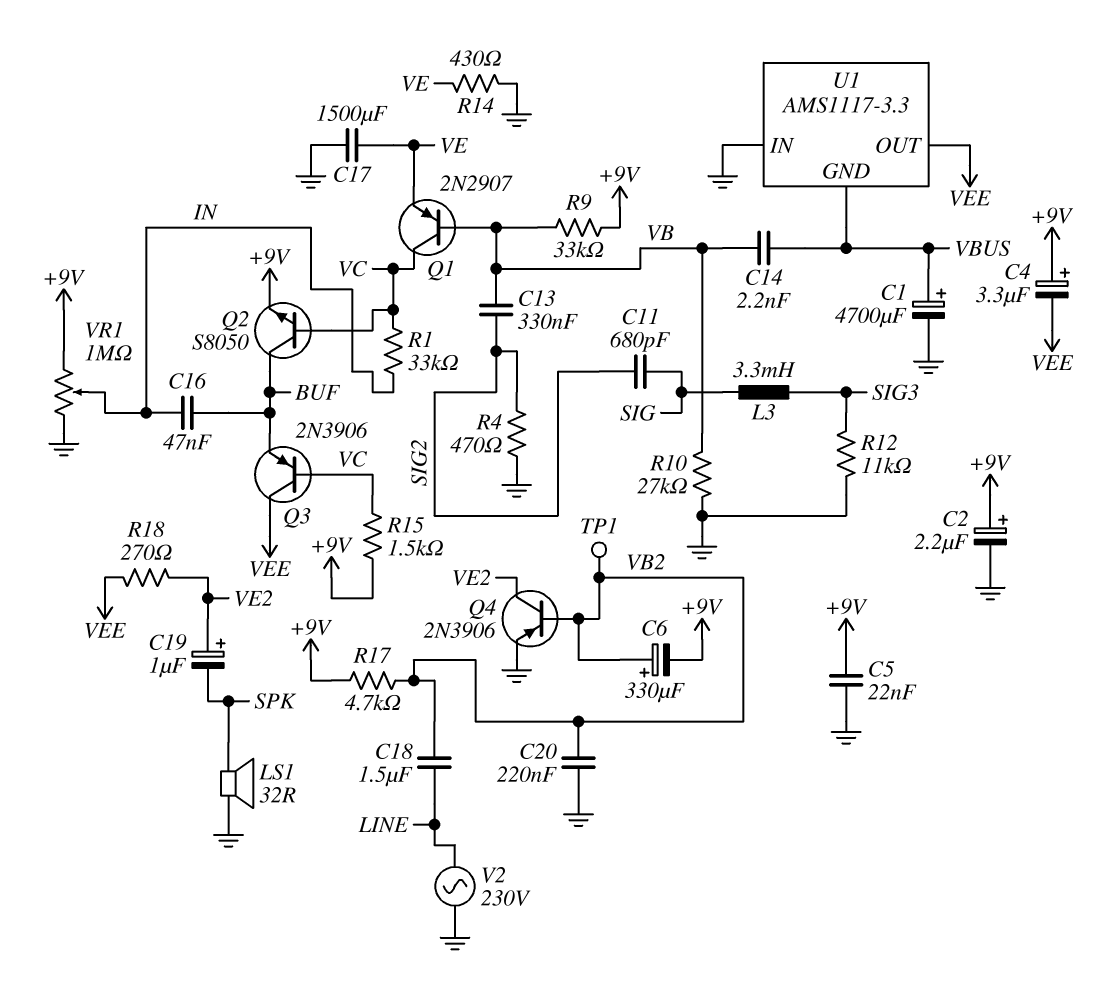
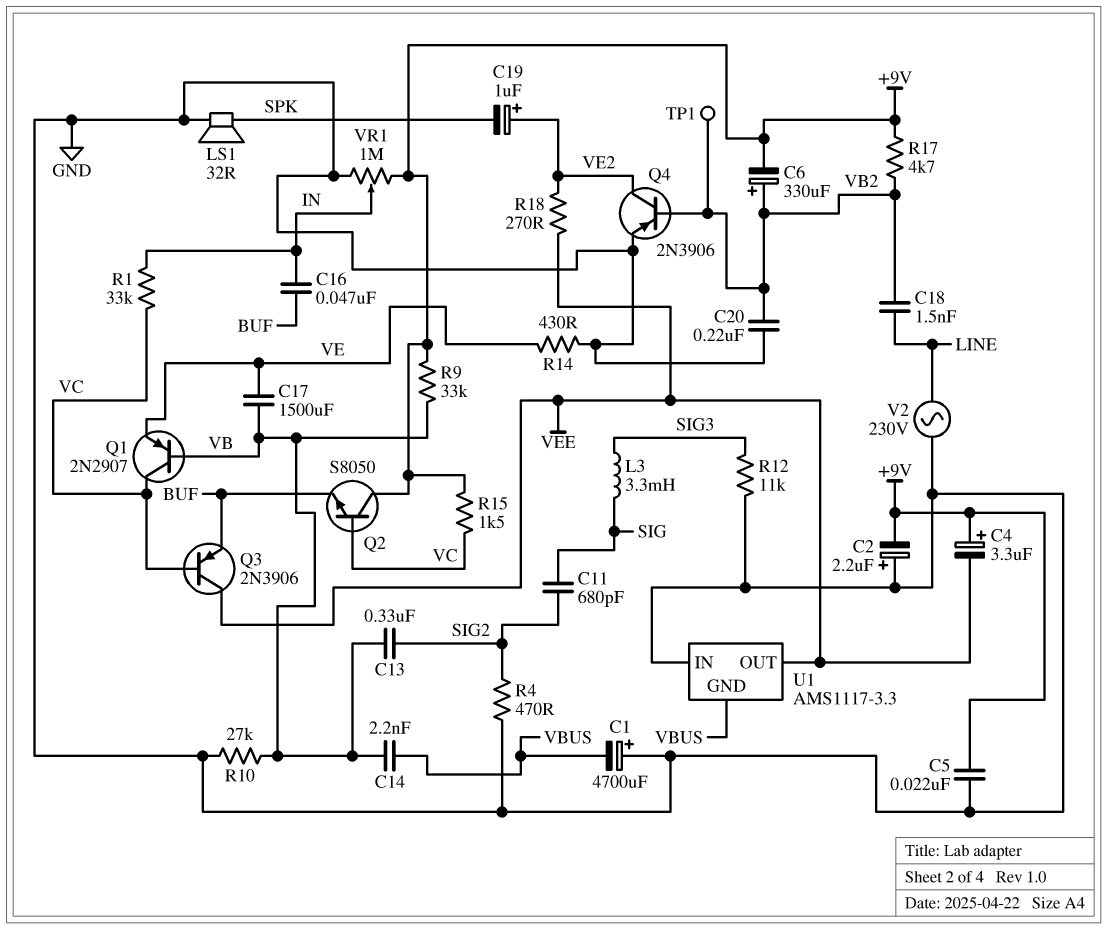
C1: 4700uF (plus VBUS, minus GND) -> 4700uF (plus GND, minus VBUS)
C2: 2.2uF (plus +9V, minus GND) -> 2.2uF (plus GND, minus +9V)
C17: 1500uF (GND, VE) -> 1500uF (VB, VE)
C18: 1.5uF (LINE, VB2) -> 1.5nF (LINE, VB2)
Q2: NPN S8050 (B VC, C BUF, E +9V) -> NPN S8050 (B VC, C +9V, E BUF)

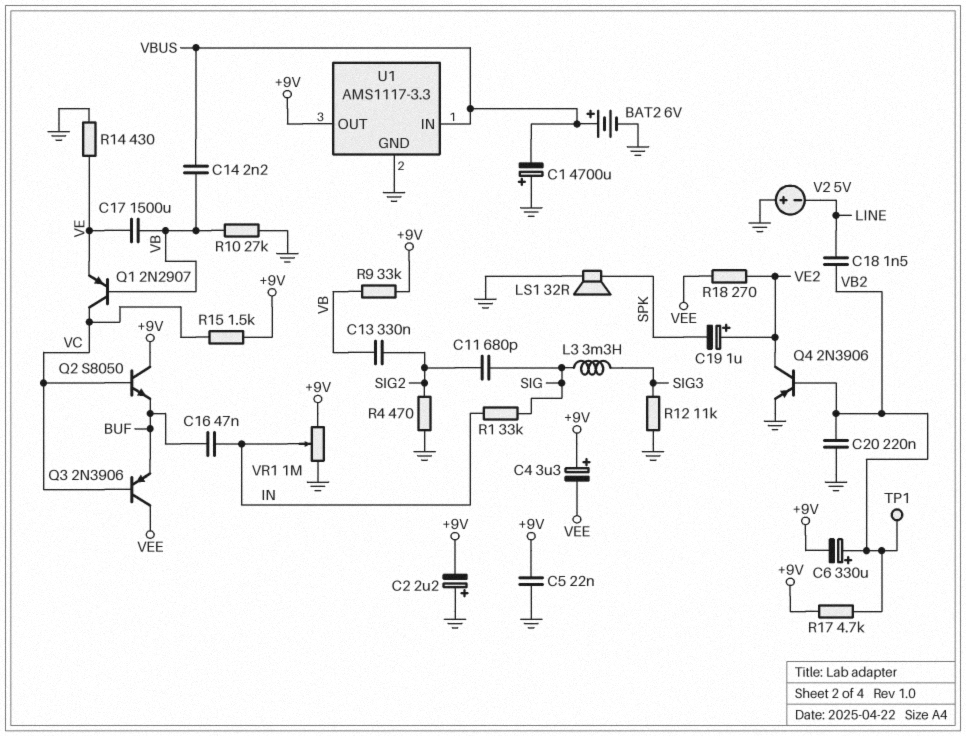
BAT2: none -> 6V (plus VBUS, minus GND)
R1: 33k (IN, VC) -> 33k (IN, SIG)
U1 pin GND: VBUS -> GND
U1 pin IN: GND -> VBUS
U1 pin OUT: VEE -> +9V
V2: AC 230V (GND, LINE) -> 5V (plus GND, minus LINE)

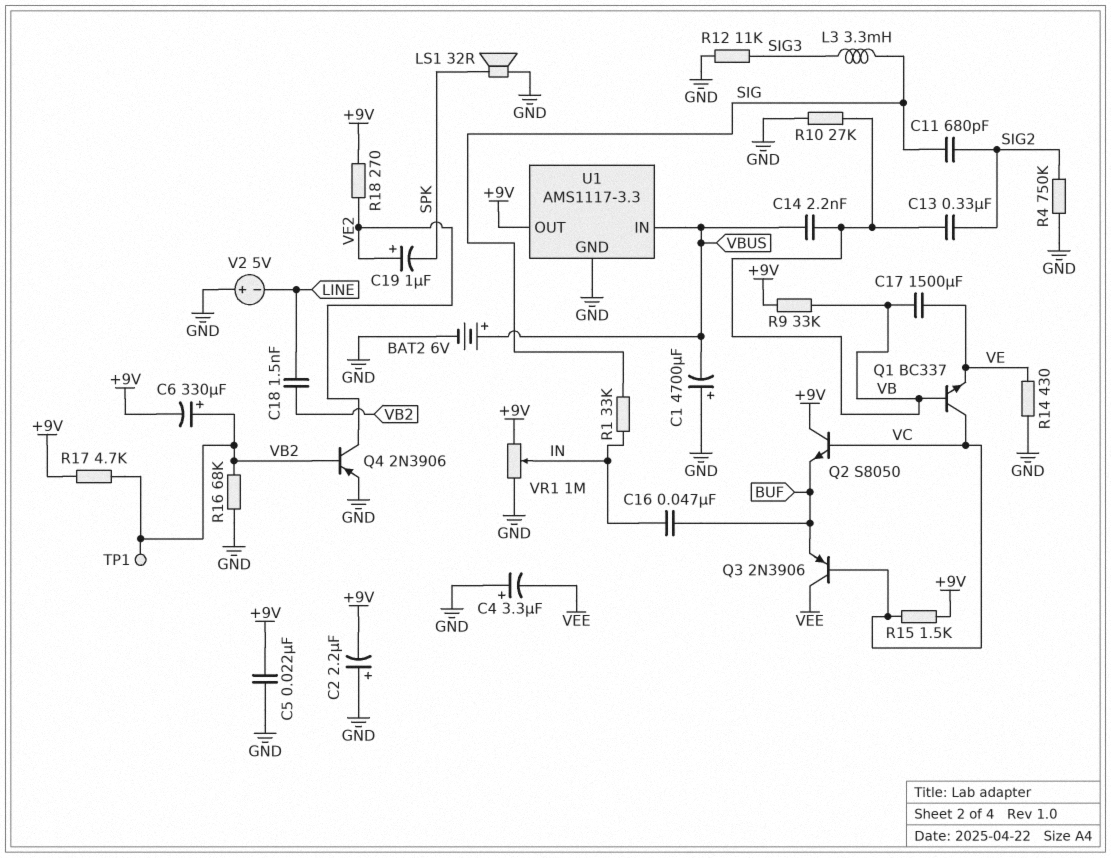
C4: 3.3uF (plus +9V, minus VEE) -> 3.3uF (plus GND, minus VEE)
C20: 220nF (GND, VB2) -> none
Q1: PNP 2N2907 (B VB, C VC, E VE) -> NPN BC337 (B VB, C VC, E VE)
R4: 470 (GND, SIG2) -> 750k (GND, SIG2)
R16: none -> 68k (GND, VB2)
R18: 270 (VE2, VEE) -> 270 (+9V, VE2)

